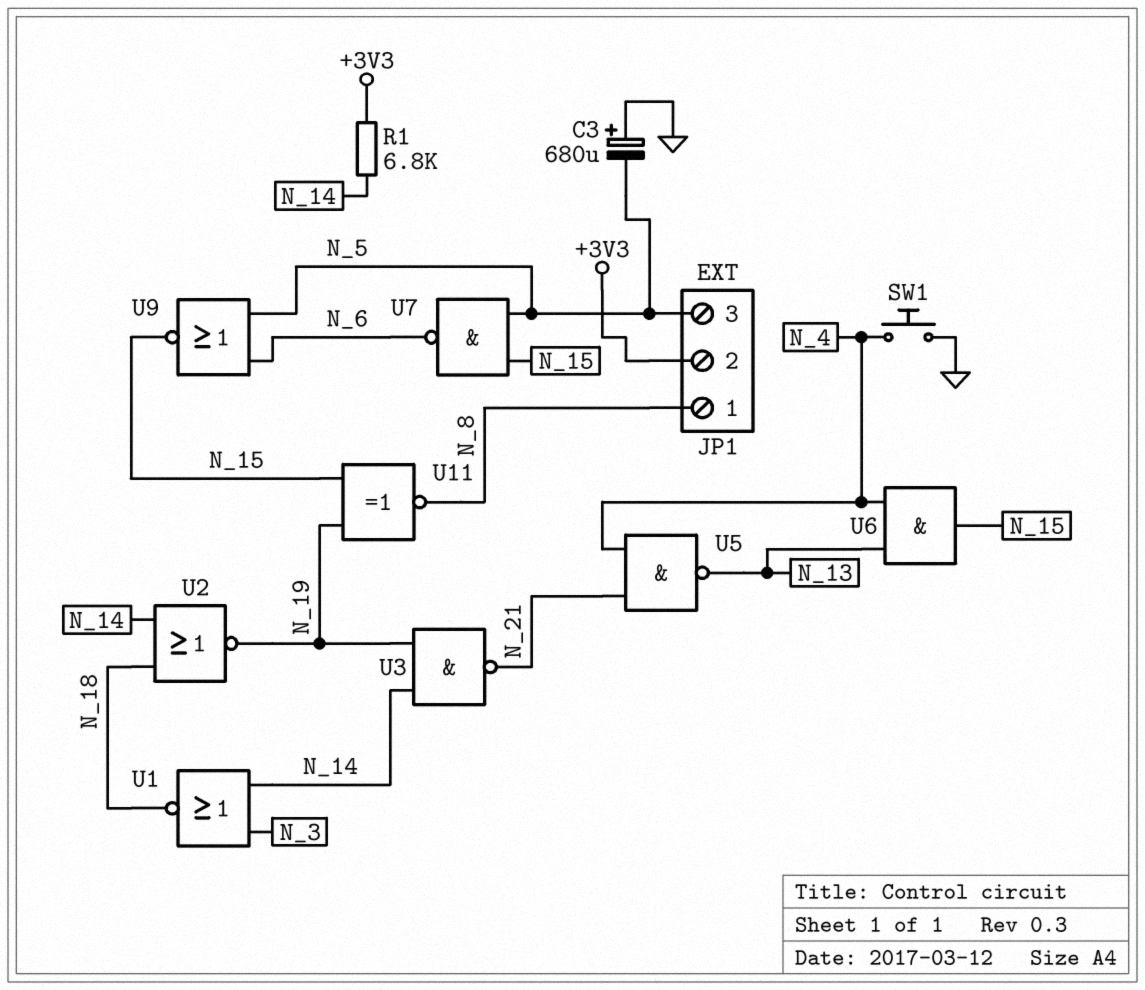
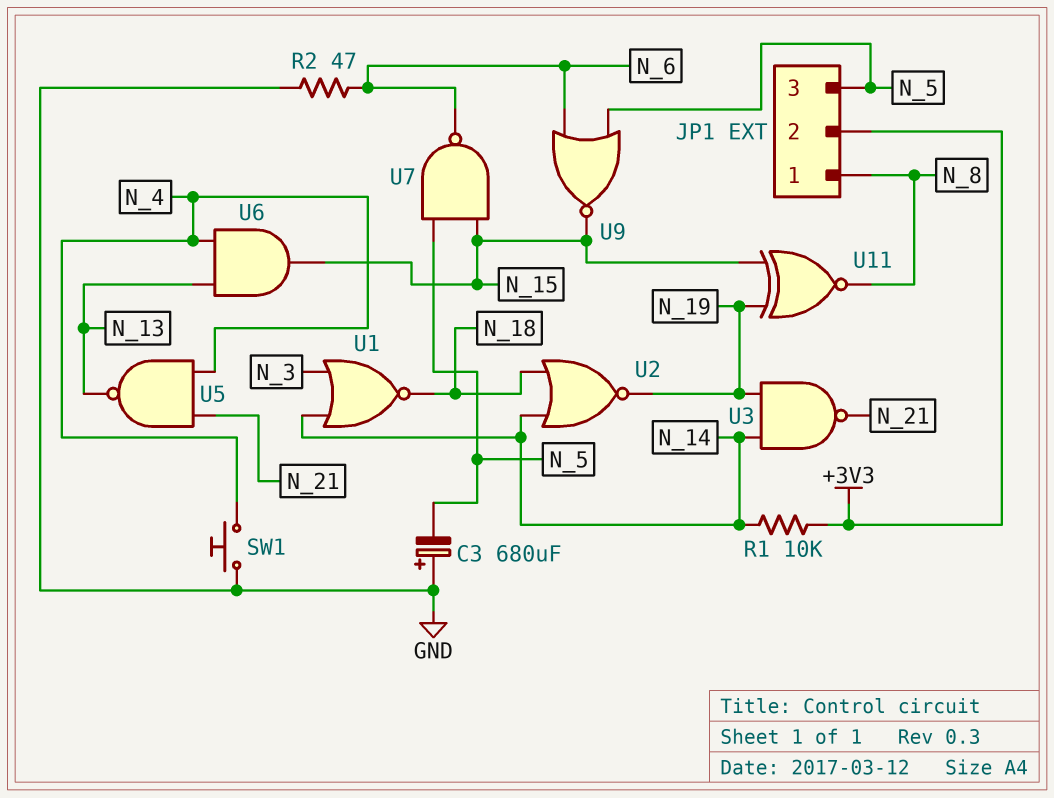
R1: 6.8k (+3V3, N_14) -> 10k (+3V3, N_14)
R2: none -> 47 (GND, N_6)

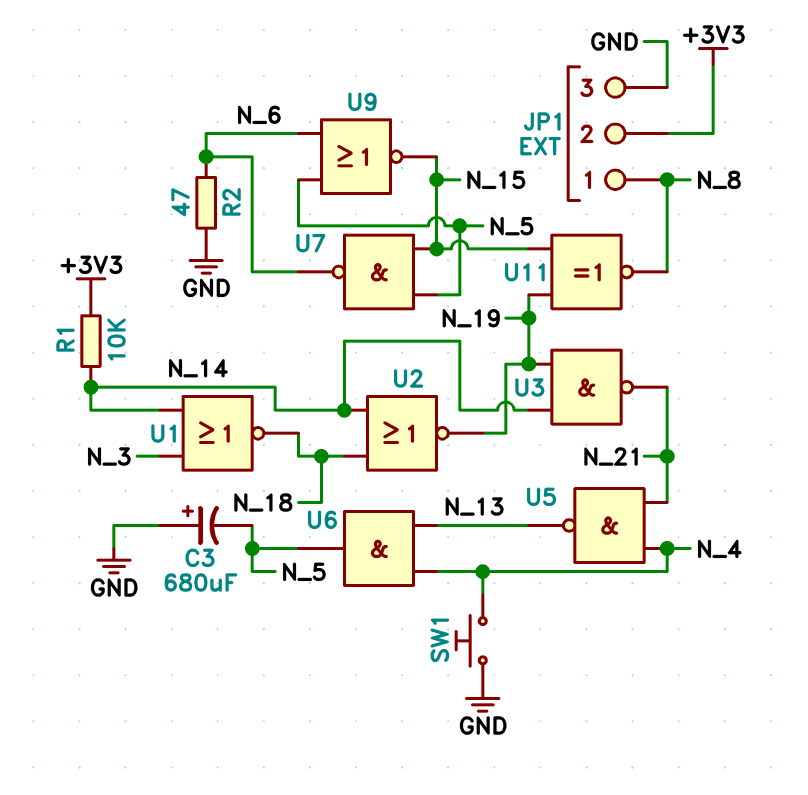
JP1 pin 3: N_5 -> GND
U6: AND (in N_4, in N_13, out N_15) -> AND (in N_4, in N_13, out N_5)

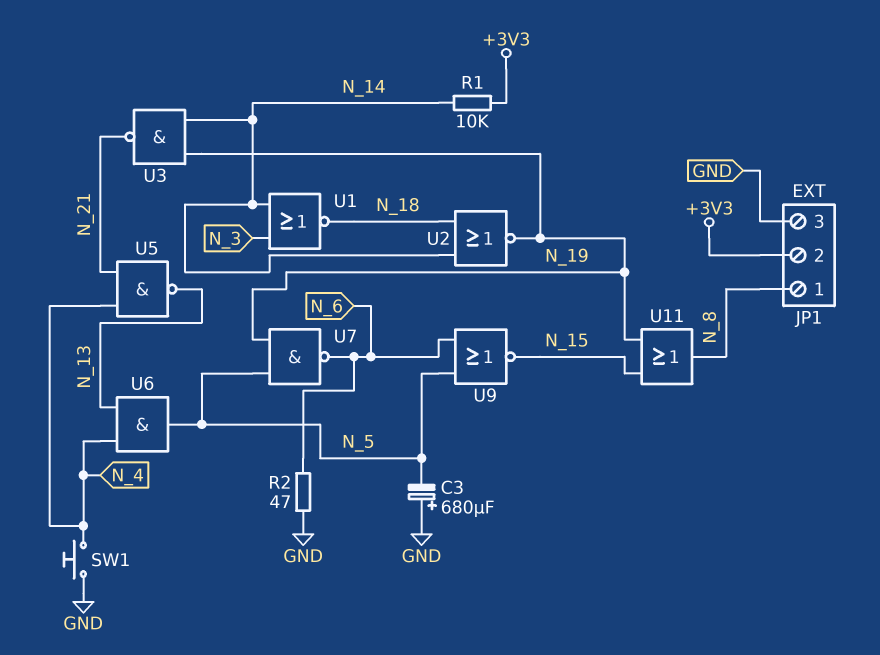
U7: NAND (in N_5, in N_15, out N_6) -> NAND (in N_5, in N_19, out N_6)
U11: XNOR (in N_15, in N_19, out N_8) -> OR (in N_15, in N_19, out N_8)

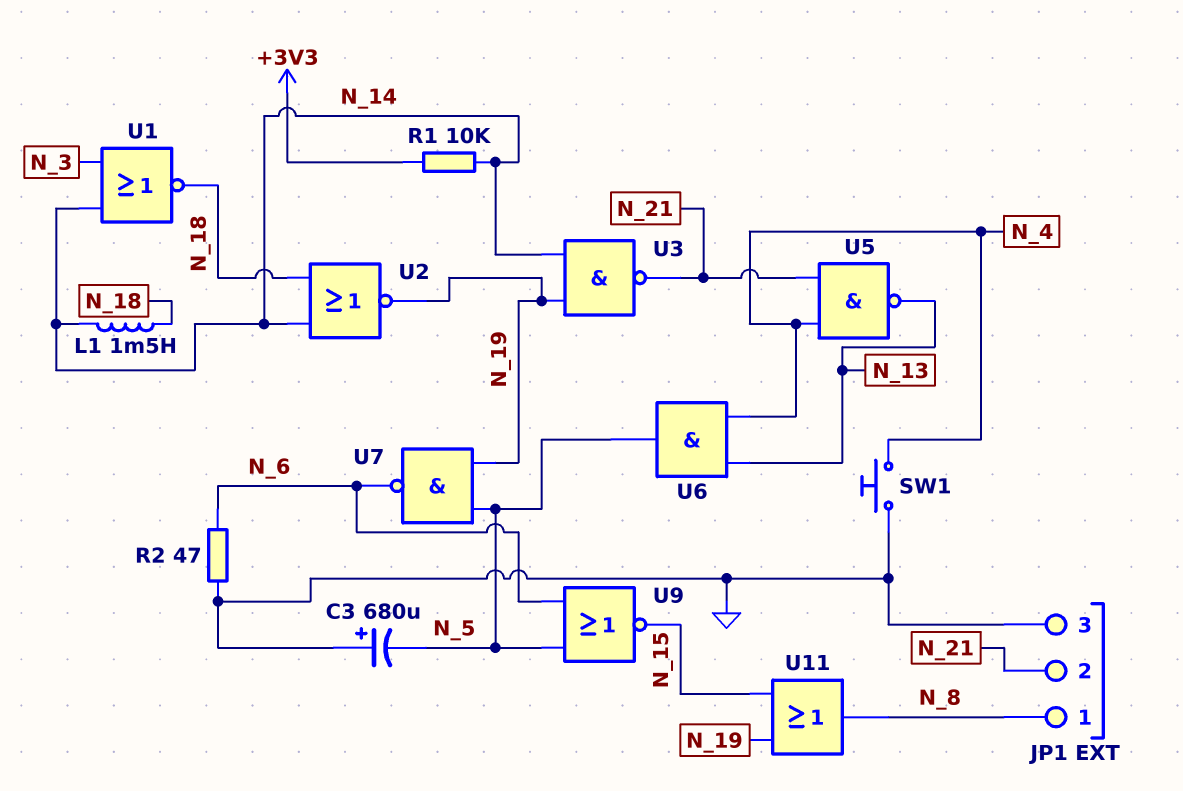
JP1 pin 2: +3V3 -> N_21
L1: none -> 1.5mH (N_14, N_18)

